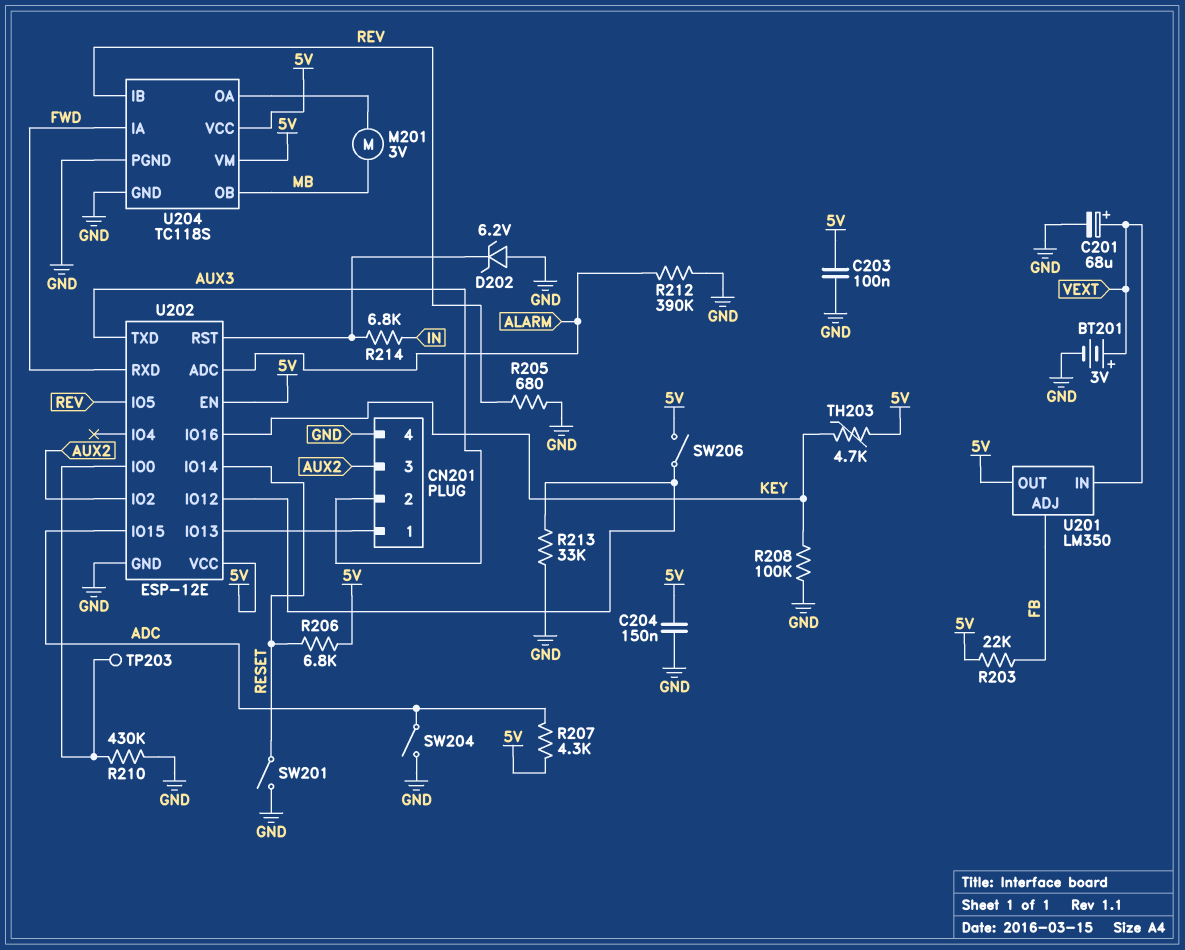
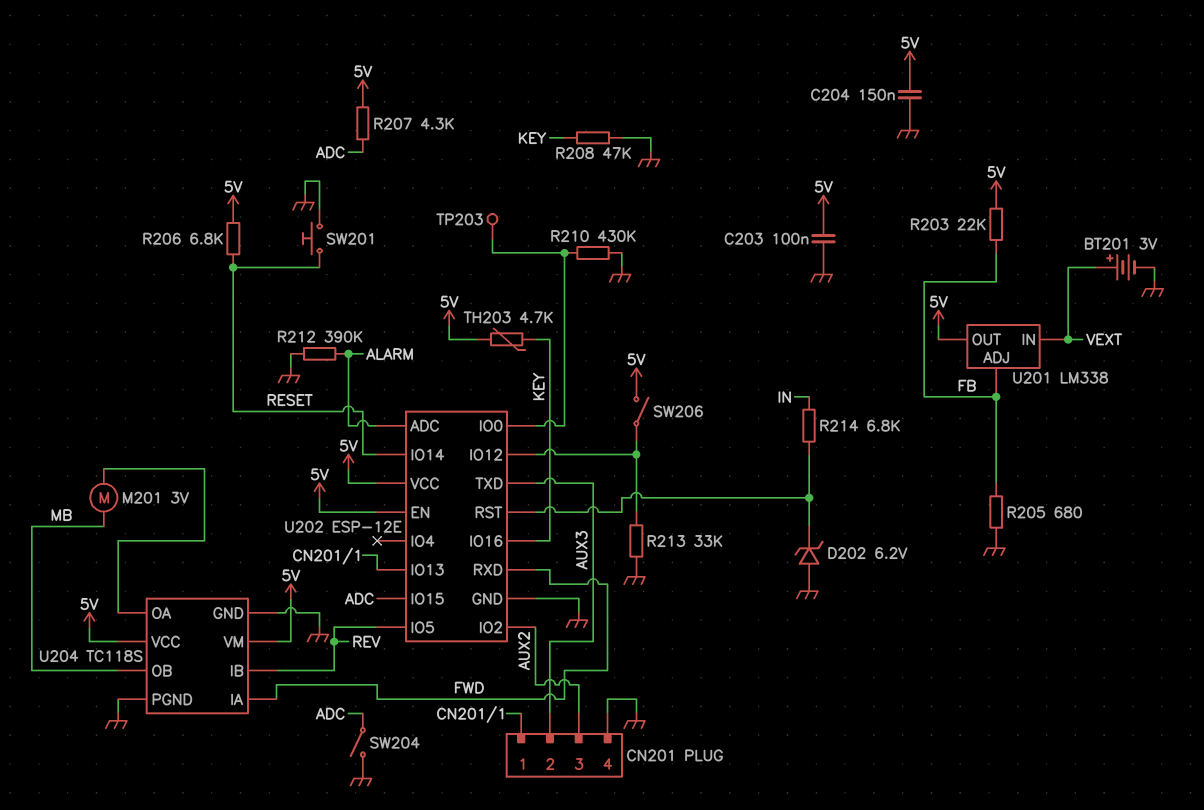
C201: 68uF (plus VEXT, minus GND) -> none
R205: 680 (GND, REV) -> 680 (FB, GND)
R208: 100k (GND, KEY) -> 47k (GND, KEY)
SW201: switch (GND, RESET) -> button (GND, RESET)
U201: LM350 -> LM338

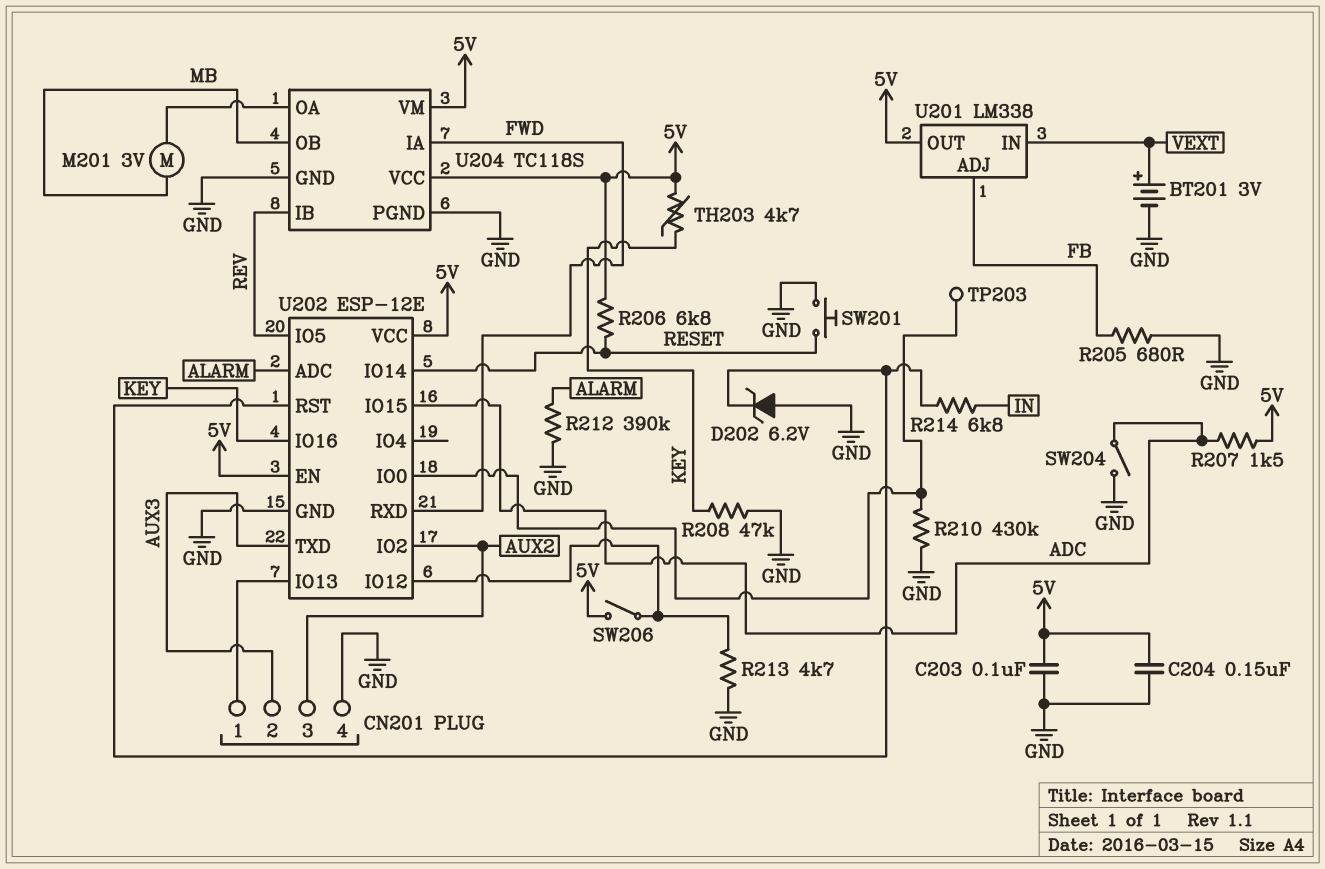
R203: 22k (5V, FB) -> none
R207: 4.3k (5V, ADC) -> 1.5k (5V, ADC)
R213: 33k (GND, U202/IO12) -> 4.7k (GND, U202/IO12)

